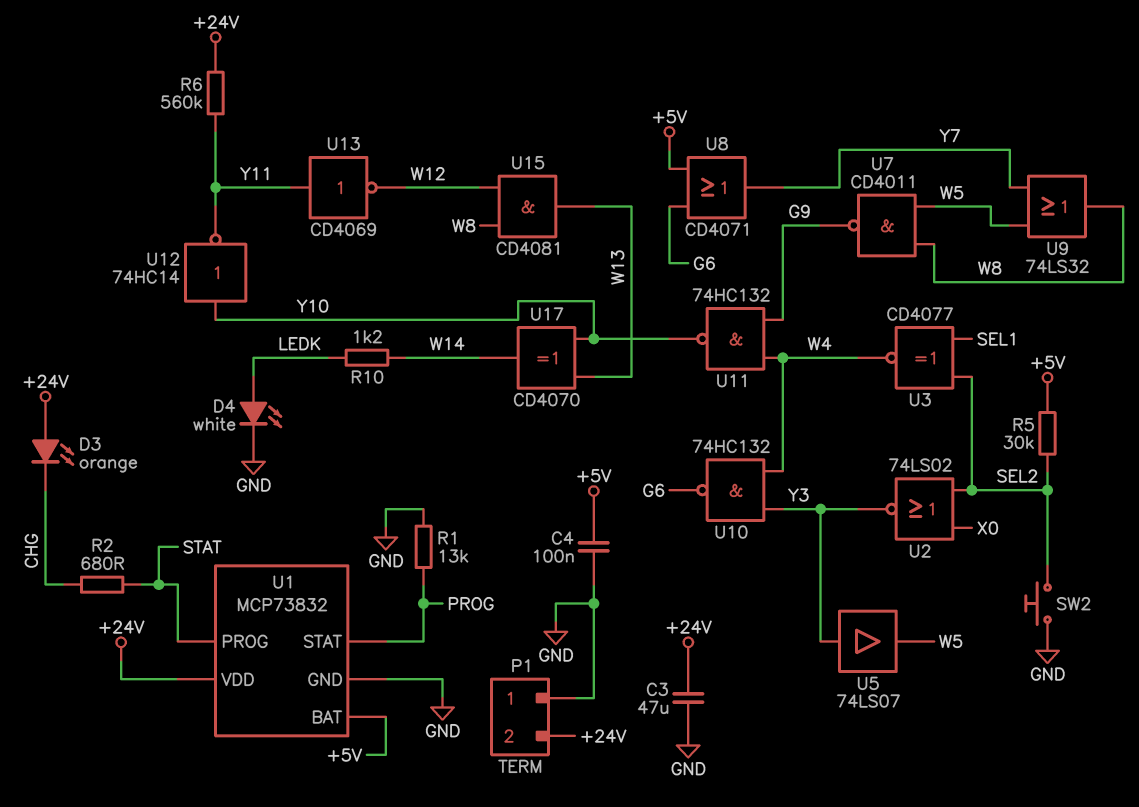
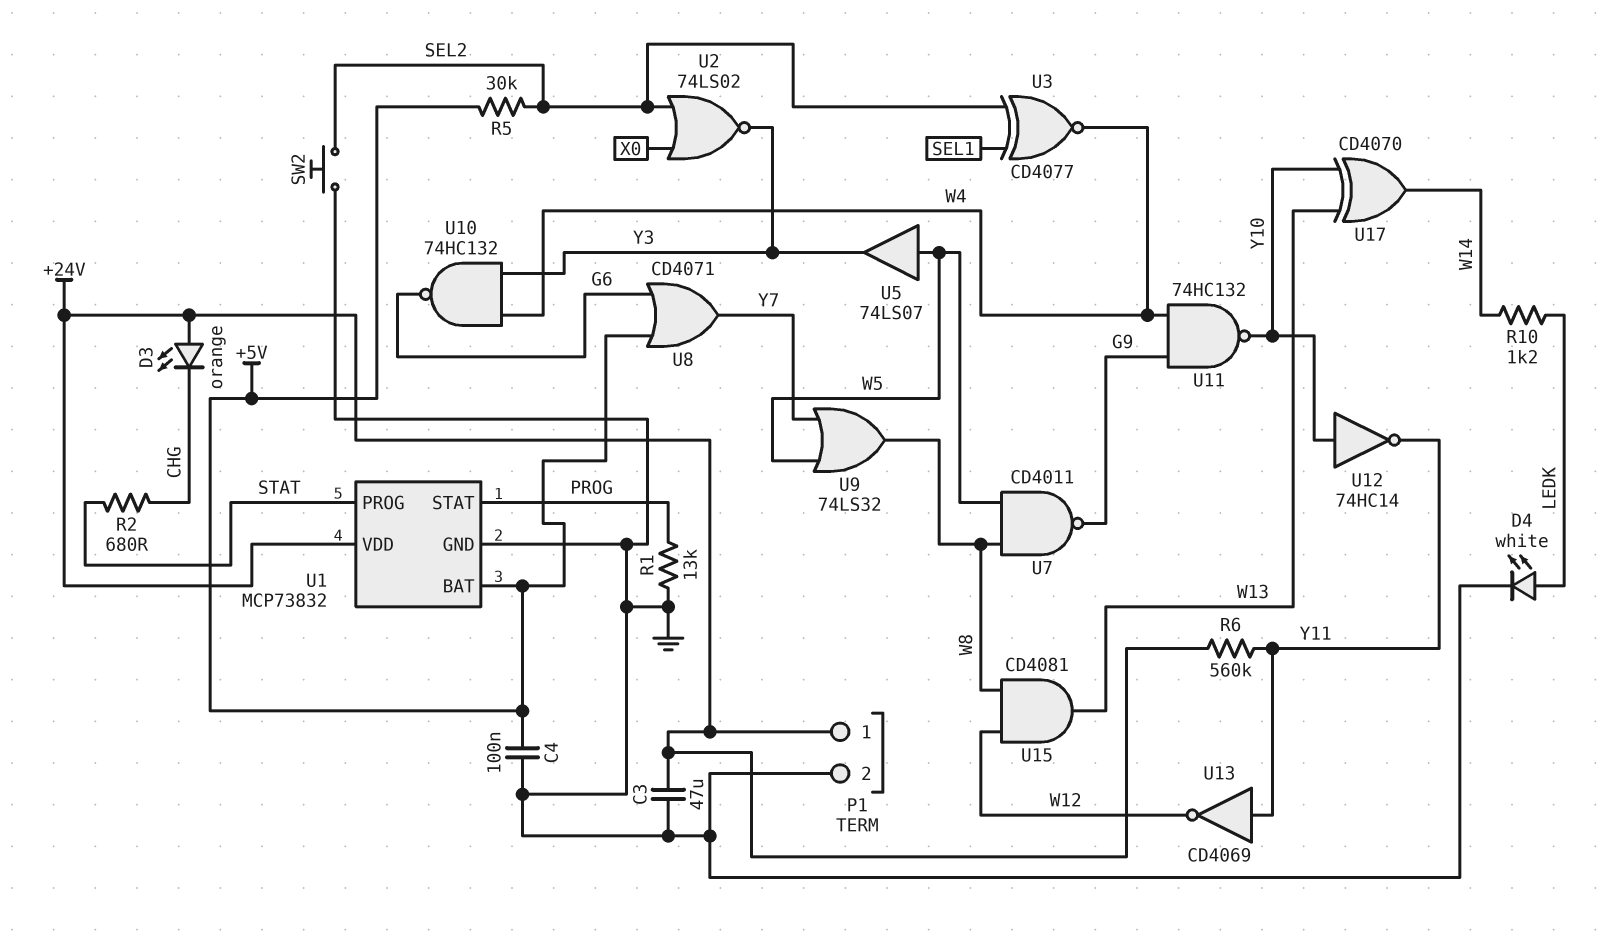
P1 pin 1: GND -> +24V
P1 pin 2: +24V -> GND
U5: buffer 74LS07 (in Y3, out W5) -> buffer 74LS07 (in W5, out Y3)

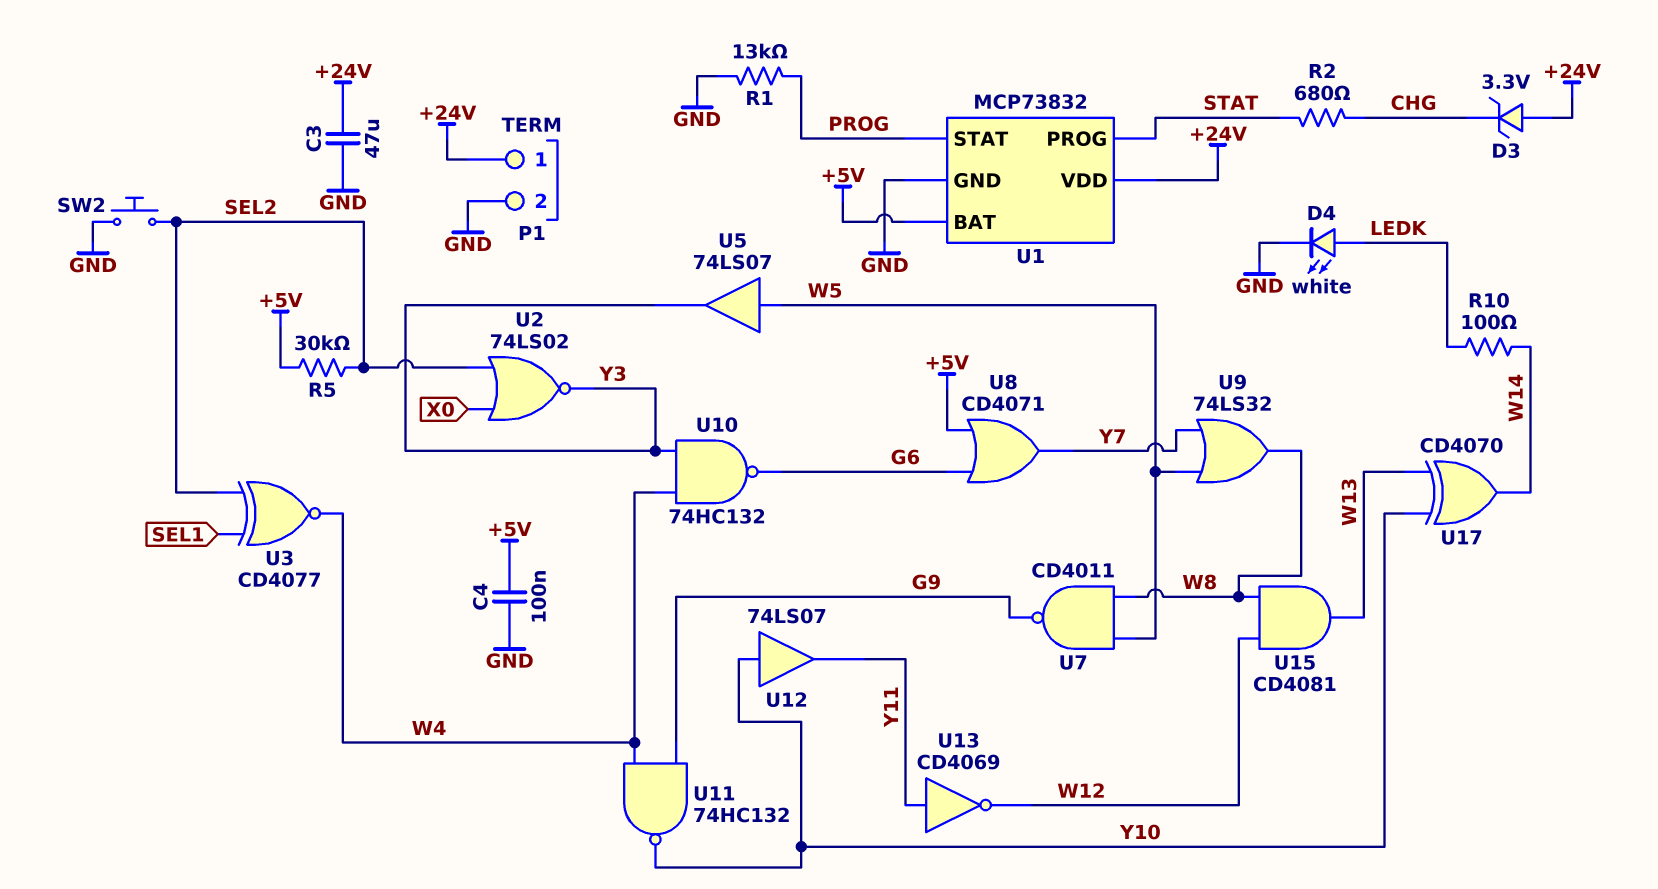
D3: LED orange (A +24V, K CHG) -> zener 3.3V (A +24V, K CHG)
R6: 560k (+24V, Y11) -> none
R10: 1.2k (LEDK, W14) -> 100 (LEDK, W14)
U12: NOT 74HC14 (in Y10, out Y11) -> buffer 74LS07 (in Y10, out Y11)

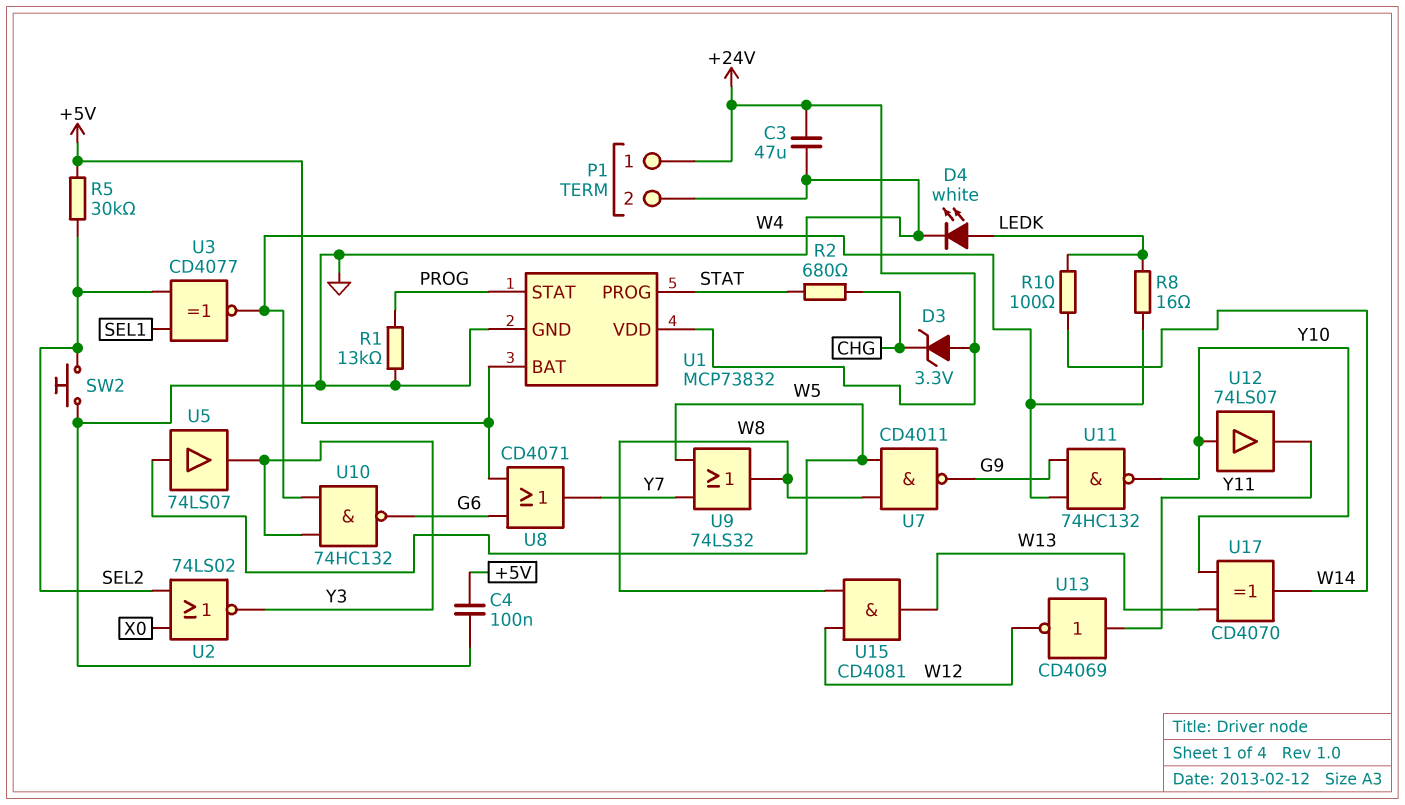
R8: none -> 16 (LEDK, W4)

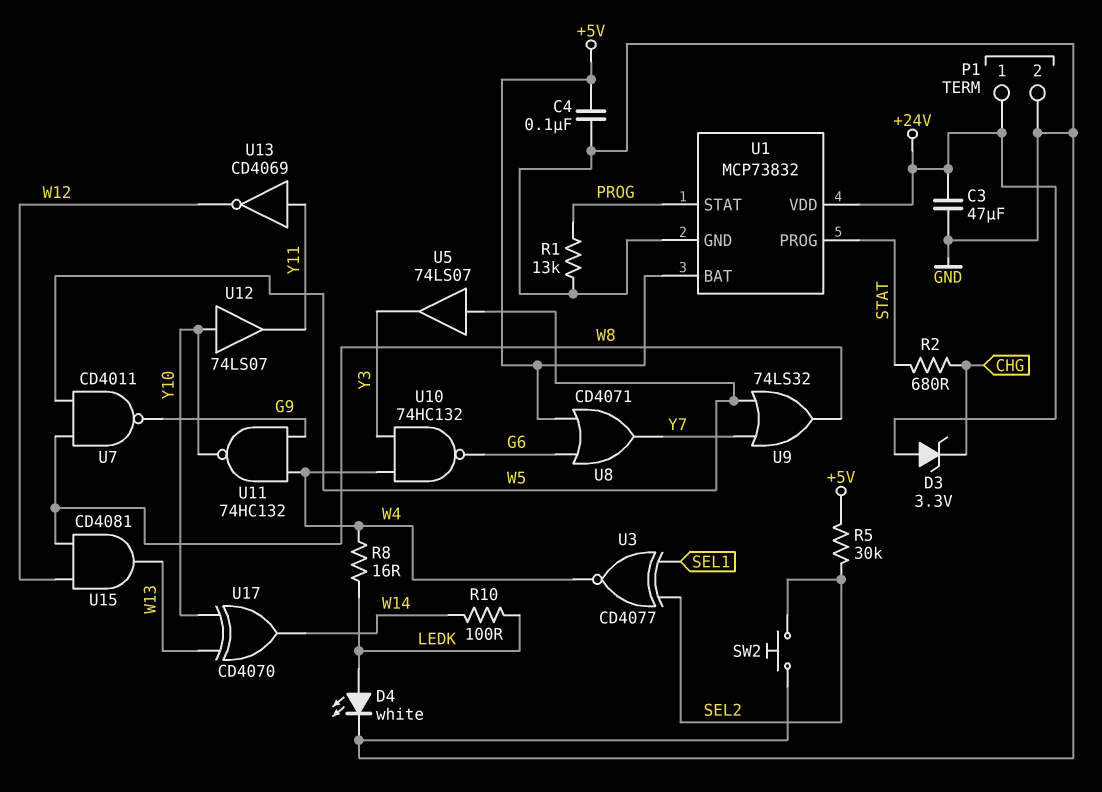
U2: NOR 74LS02 (in SEL2, in X0, out Y3) -> none

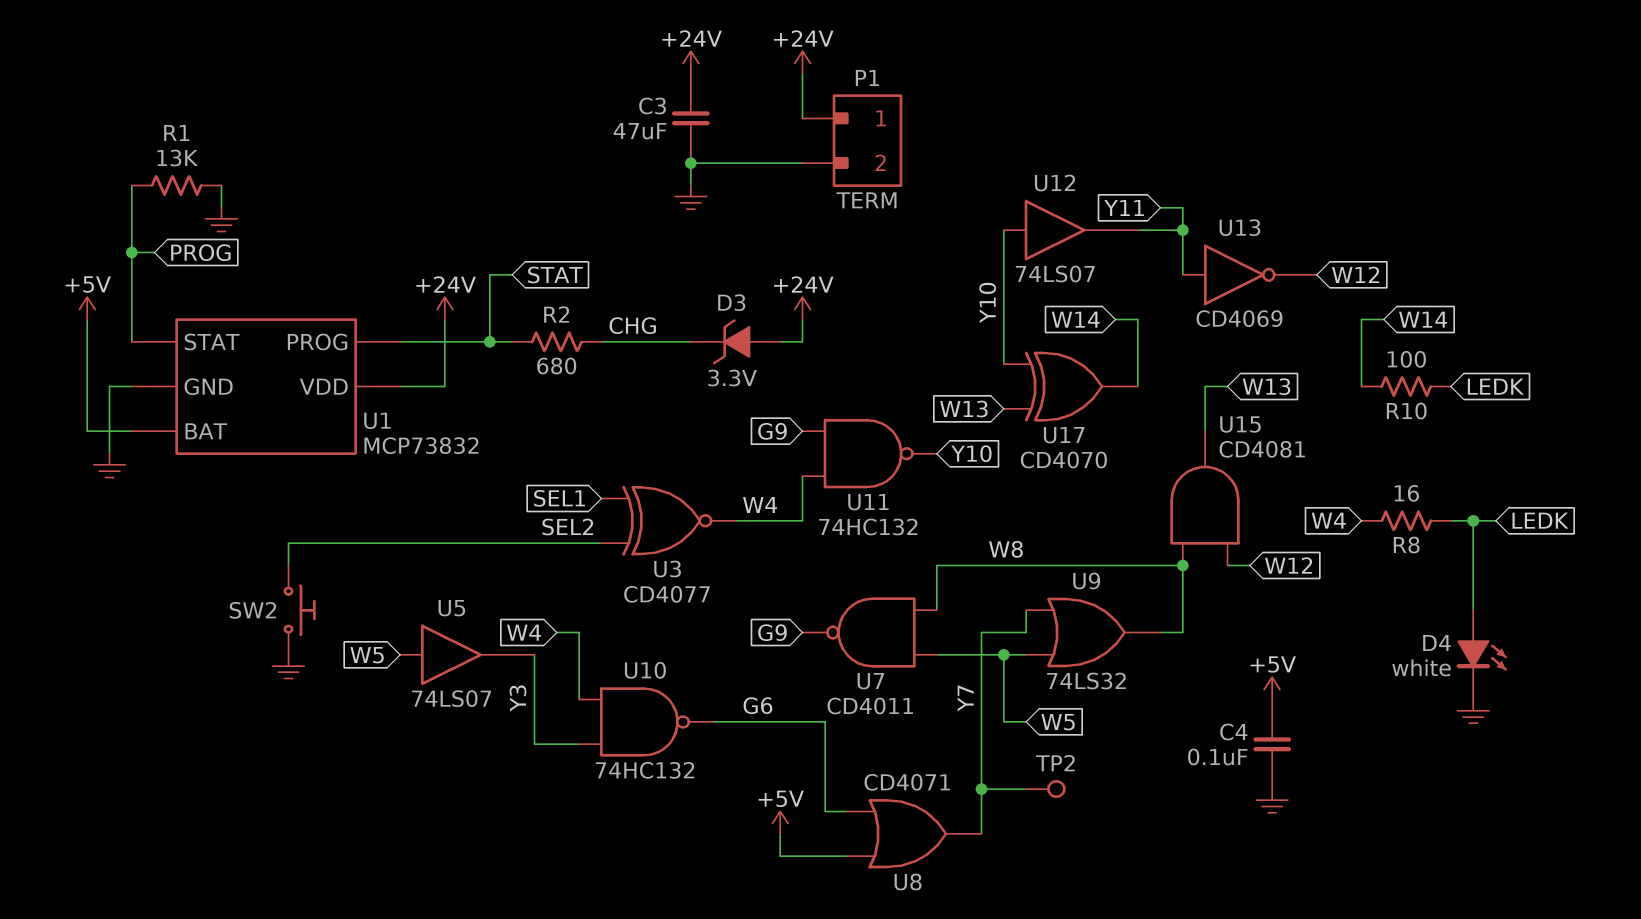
R5: 30k (+5V, SEL2) -> none
TP2: none -> test point (Y7)

